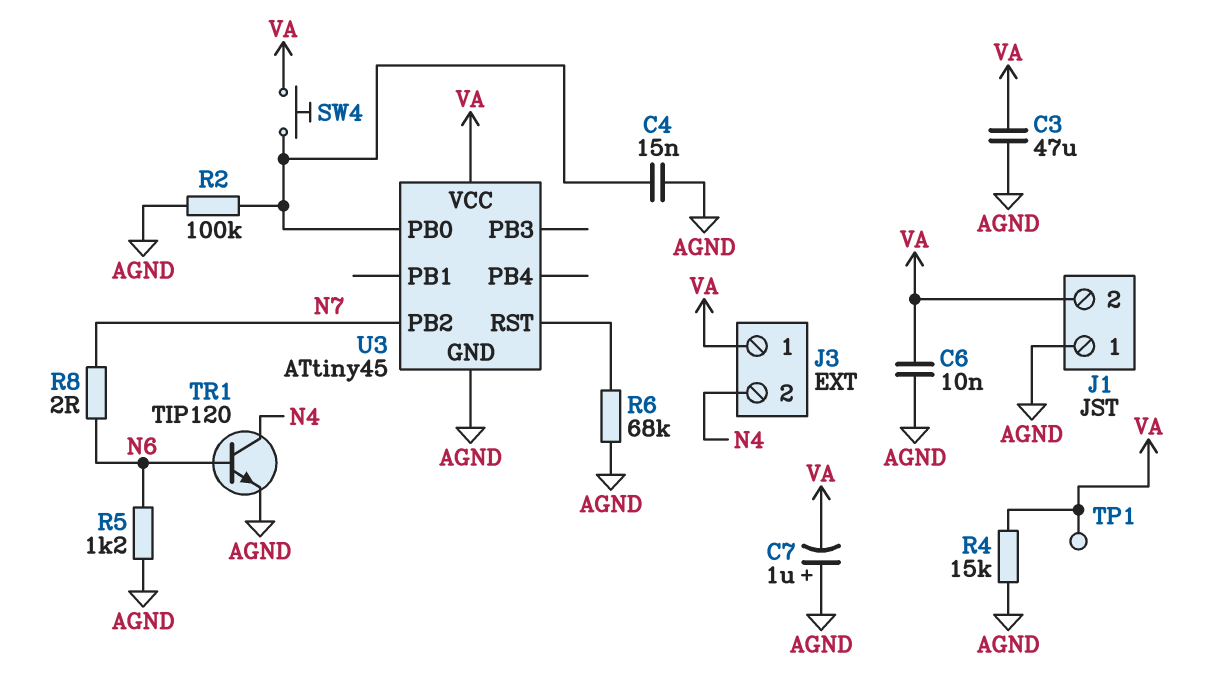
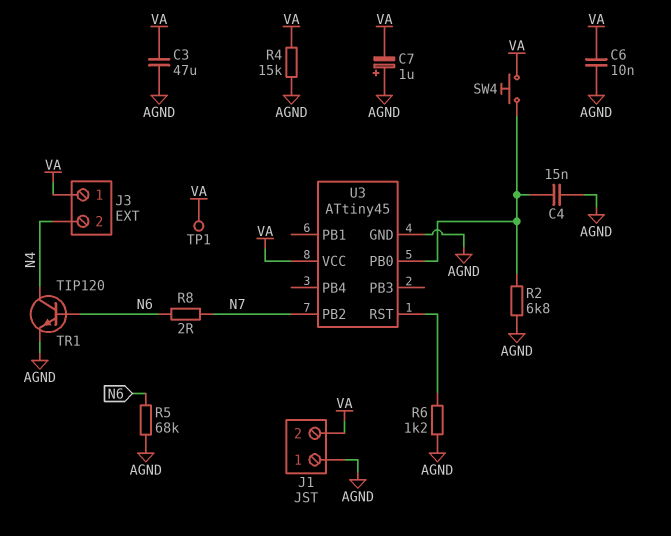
R2: 100k (AGND, U3/PB0) -> 6.8k (AGND, U3/PB0)
R5: 1.2k (AGND, N6) -> 68k (AGND, N6)
R6: 68k (AGND, U3/RST) -> 1.2k (AGND, U3/RST)

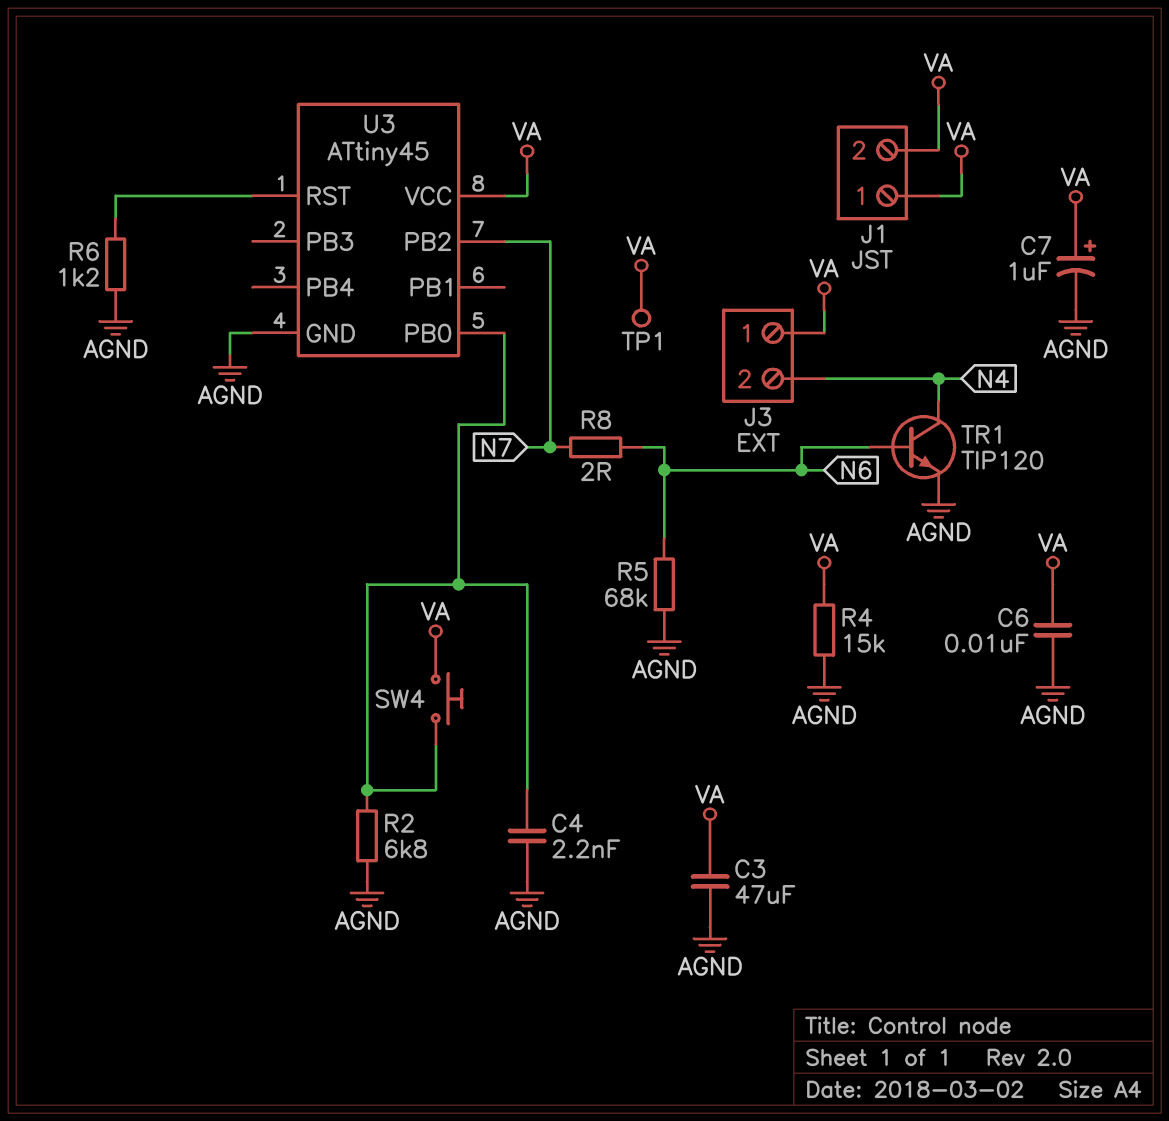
C4: 15nF (AGND, U3/PB0) -> 2.2nF (AGND, U3/PB0)
C7: 1uF (plus AGND, minus VA) -> 1uF (plus VA, minus AGND)
J1 pin 1: AGND -> VA

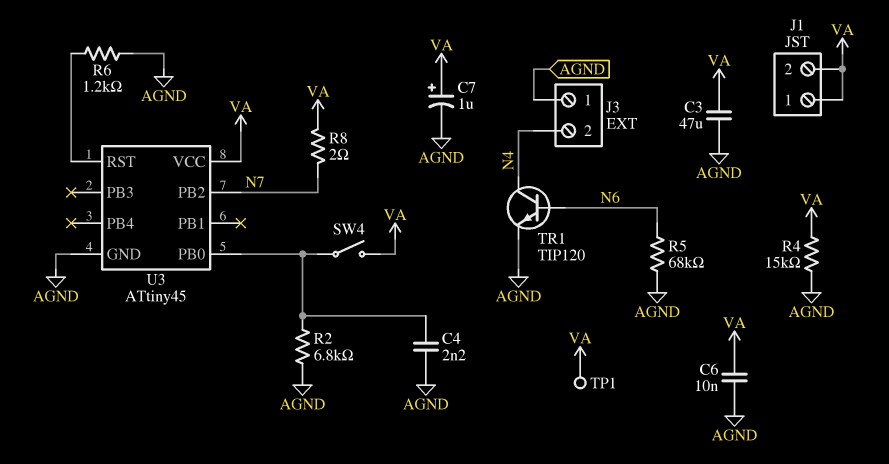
J3 pin 1: VA -> AGND
R8: 2 (N6, N7) -> 2 (N7, VA)
SW4: button (U3/PB0, VA) -> switch (U3/PB0, VA)

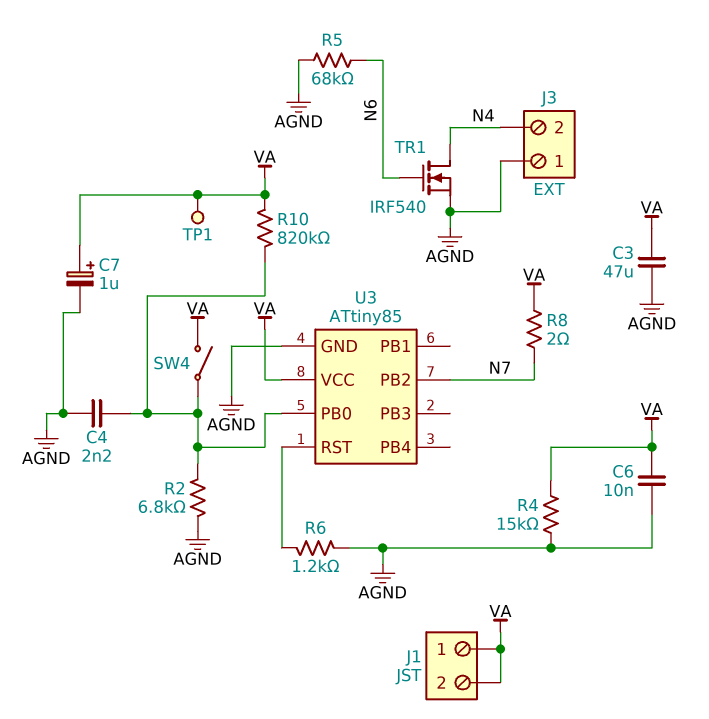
R10: none -> 820k (U3/PB0, VA)
TR1: NPN TIP120 (B N6, C N4, E AGND) -> NMOS IRF540 (G N6, D N4, S AGND)
U3: ATtiny45 -> ATtiny85

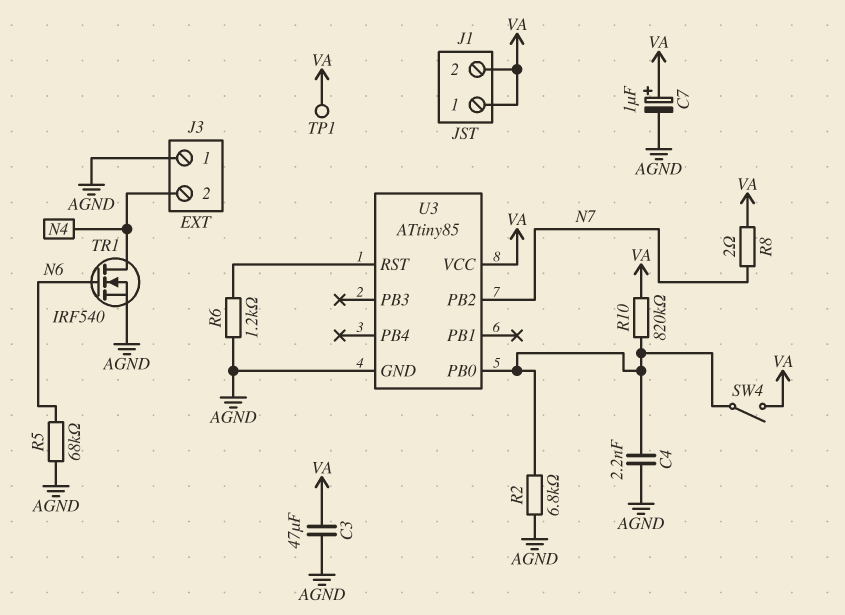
C6: 10nF (AGND, VA) -> none
R4: 15k (AGND, VA) -> none

